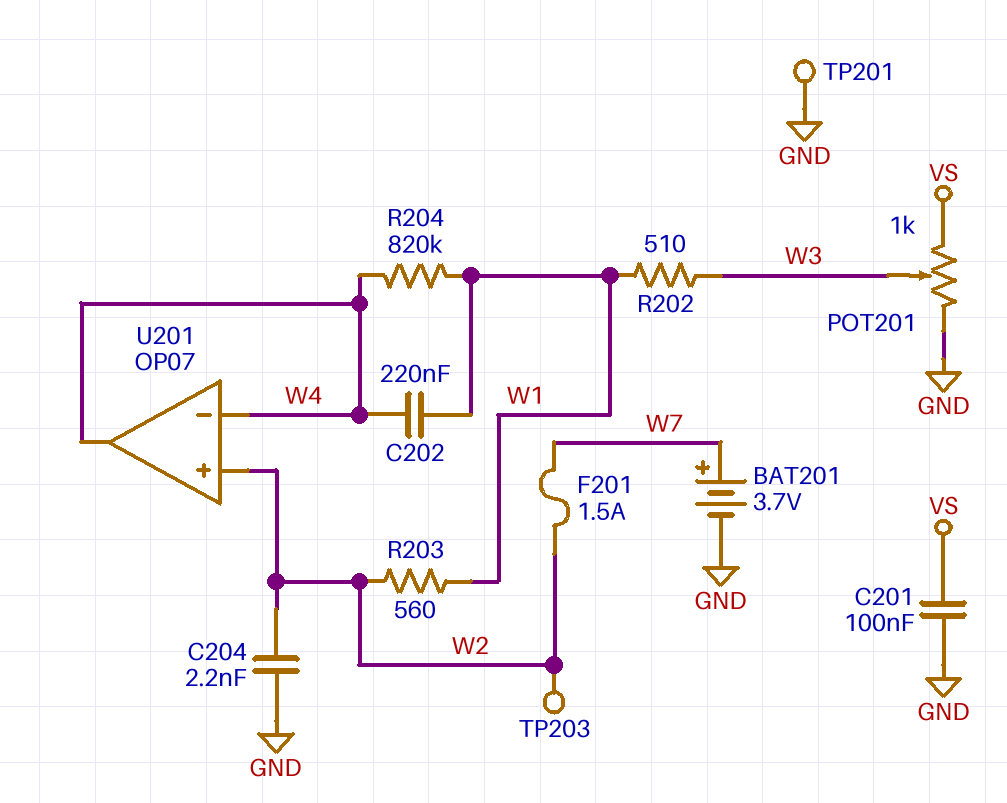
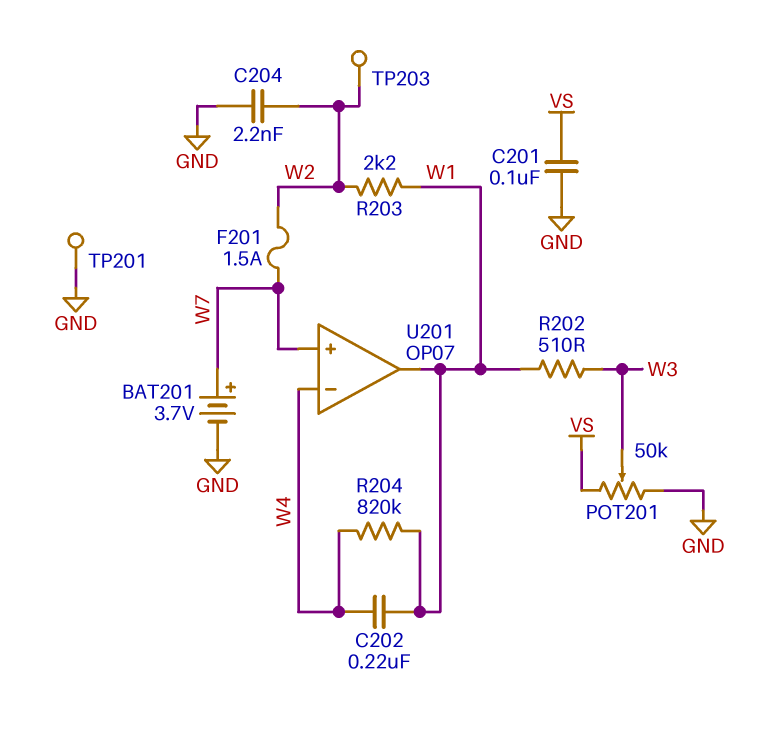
POT201: 1k (GND, VS, wiper W3) -> 50k (GND, VS, wiper W3)
R203: 560 (W1, W2) -> 2.2k (W1, W2)
U201 pin in+: W2 -> W7
U201 pin out: W4 -> W1

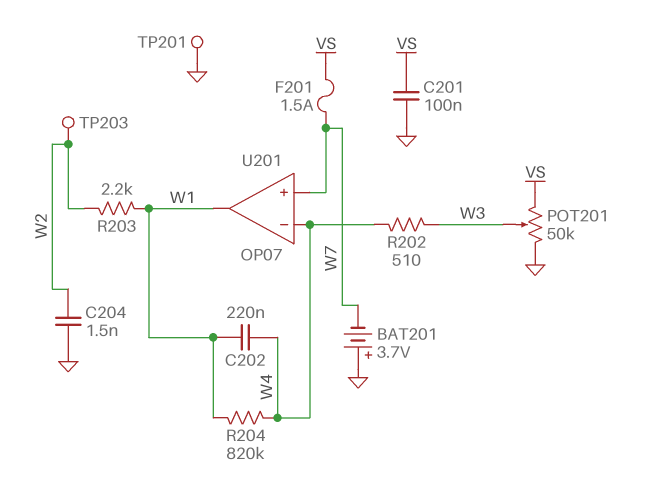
BAT201: 3.7V (plus W7, minus GND) -> 3.7V (plus GND, minus W7)
C204: 2.2nF (GND, W2) -> 1.5nF (GND, W2)
F201: 1.5A (W2, W7) -> 1.5A (VS, W7)
R202: 510 (W1, W3) -> 510 (W3, W4)

